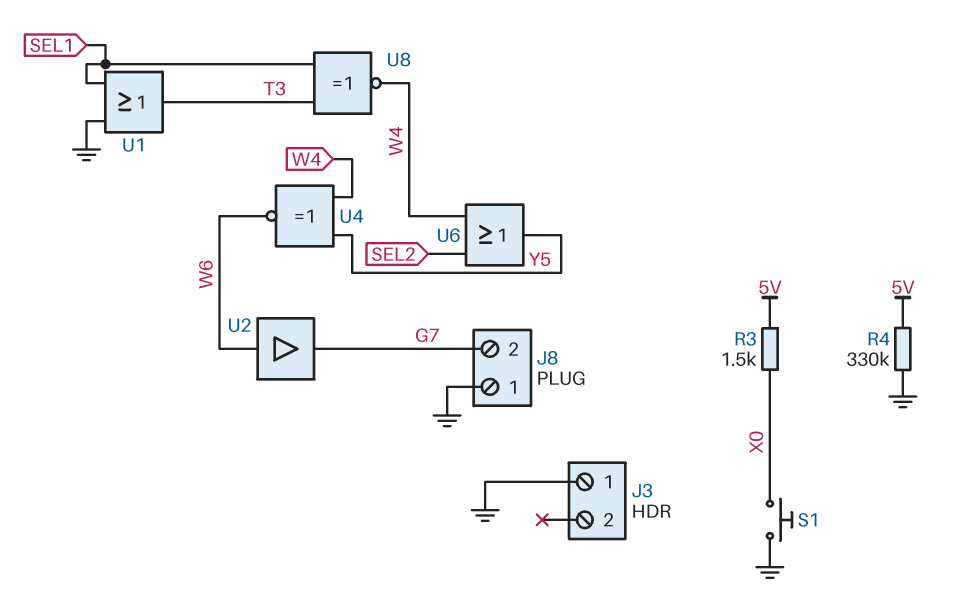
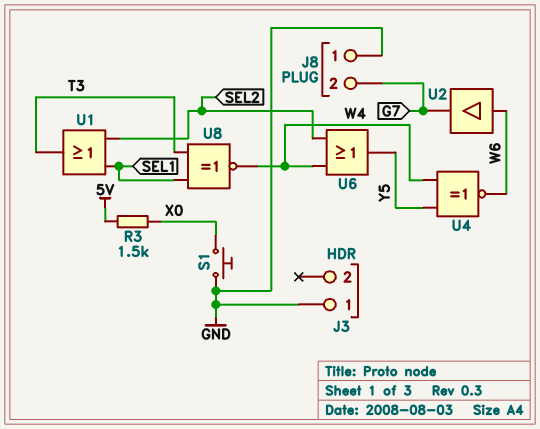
R4: 330k (5V, GND) -> none
U1: OR (in GND, in SEL1, out T3) -> OR (in SEL1, in SEL2, out T3)

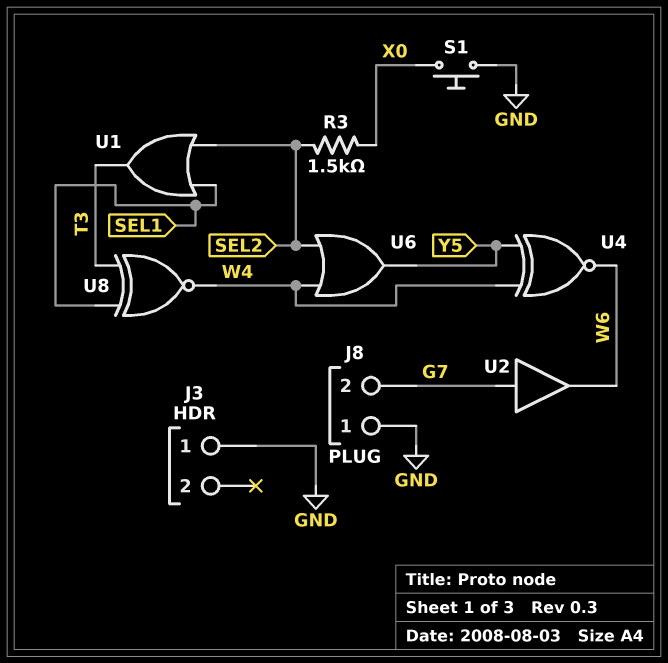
R3: 1.5k (5V, X0) -> 1.5k (SEL2, X0)
U2: buffer (in W6, out G7) -> buffer (in G7, out W6)

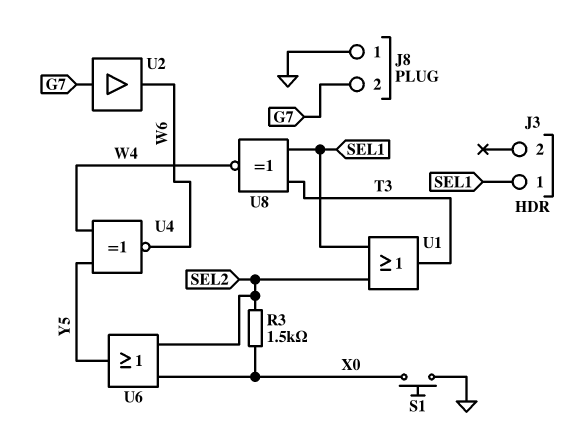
J3 pin 1: GND -> SEL1
U6: OR (in SEL2, in W4, out Y5) -> OR (in SEL2, in X0, out Y5)

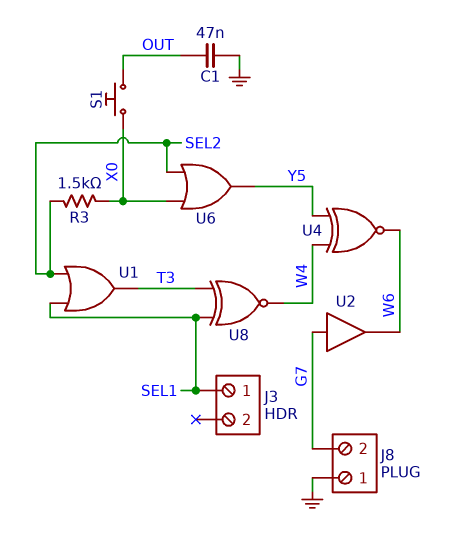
C1: none -> 47nF (GND, OUT)
S1: button (GND, X0) -> button (OUT, X0)

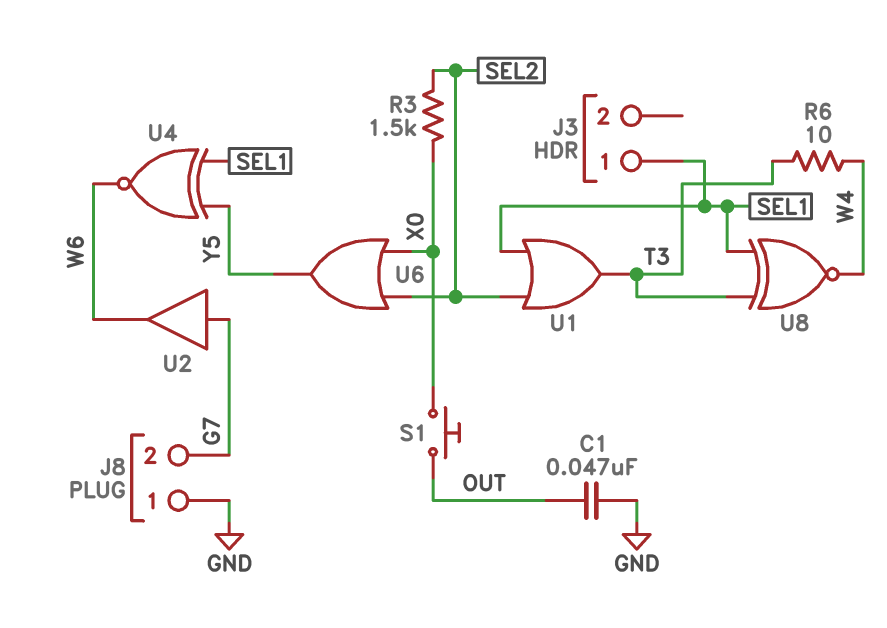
R6: none -> 10 (T3, W4)
U4: XNOR (in W4, in Y5, out W6) -> XNOR (in SEL1, in Y5, out W6)

